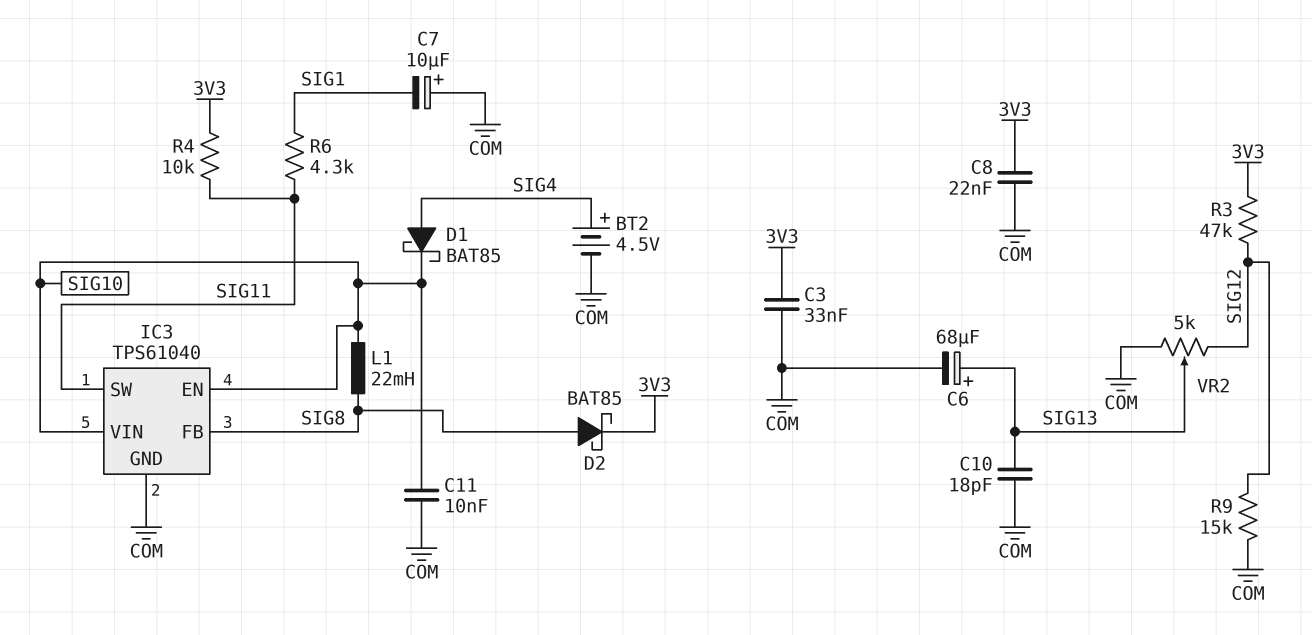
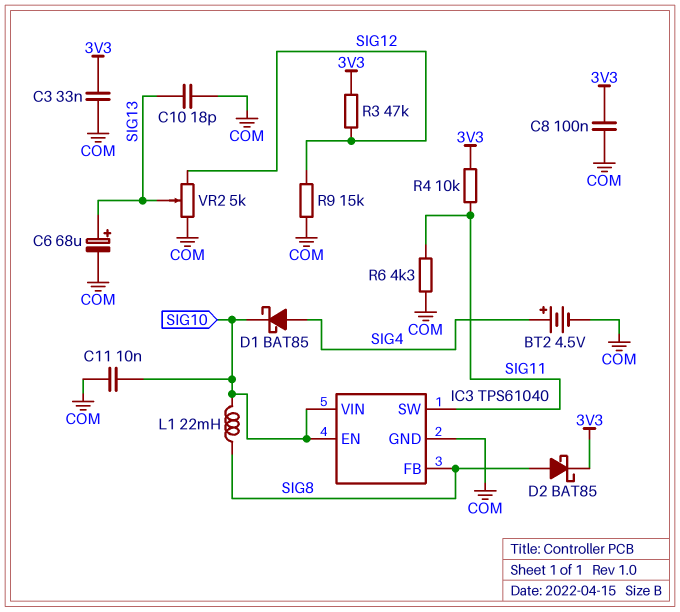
C7: 10uF (plus COM, minus SIG1) -> none
C8: 22nF (3V3, COM) -> 100nF (3V3, COM)
R6: 4.3k (SIG1, SIG11) -> 4.3k (COM, SIG11)

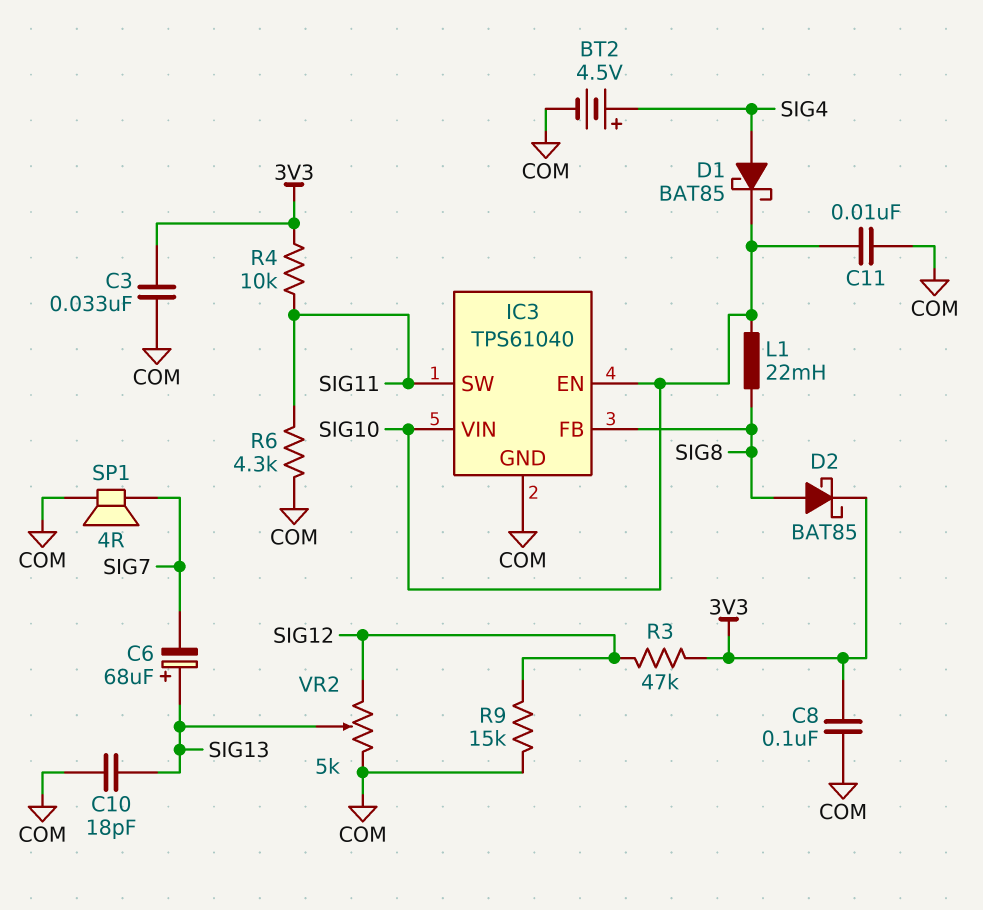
C6: 68uF (plus SIG13, minus COM) -> 68uF (plus SIG13, minus SIG7)
SP1: none -> speaker 4R (COM, SIG7)

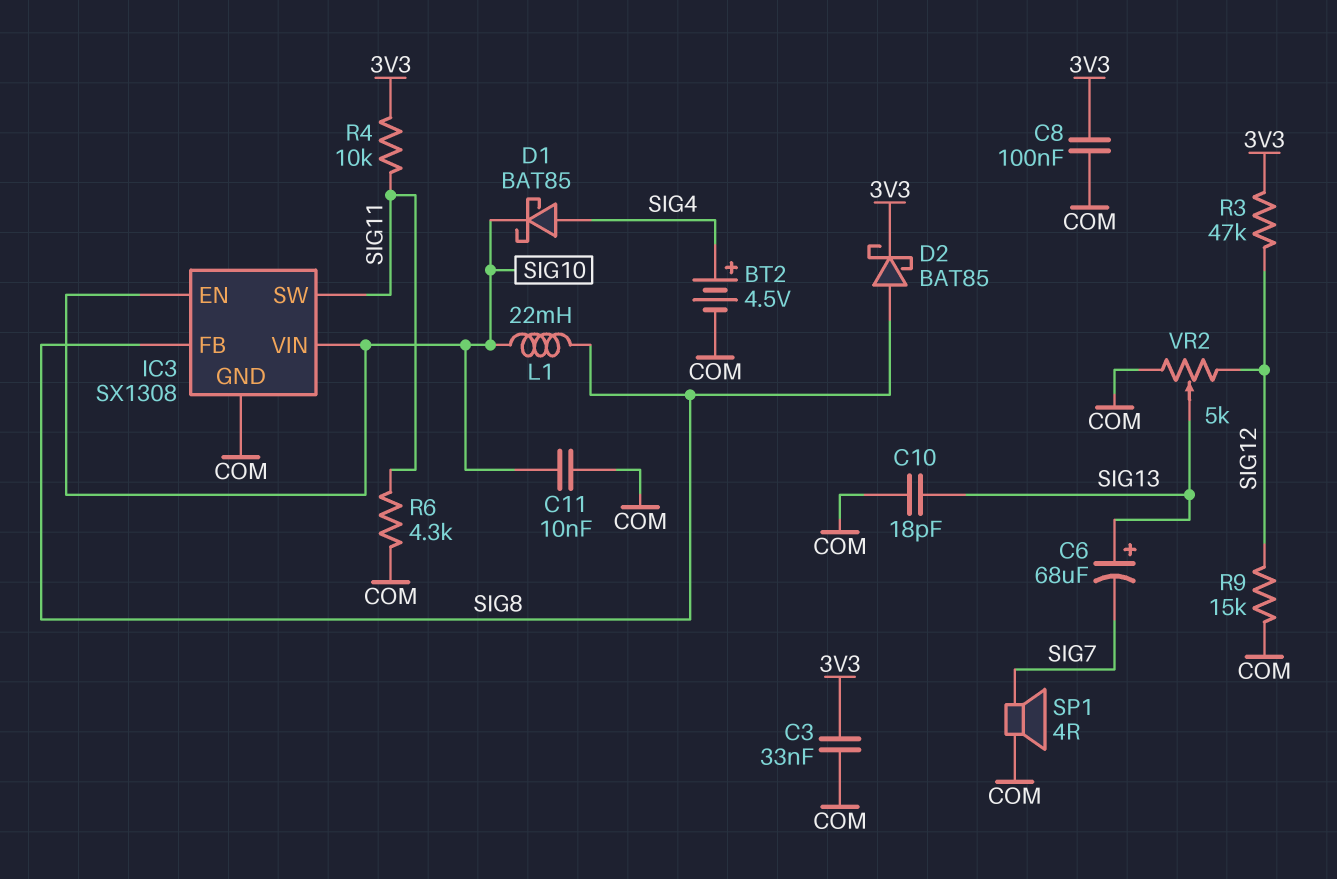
IC3: TPS61040 -> SX1308

